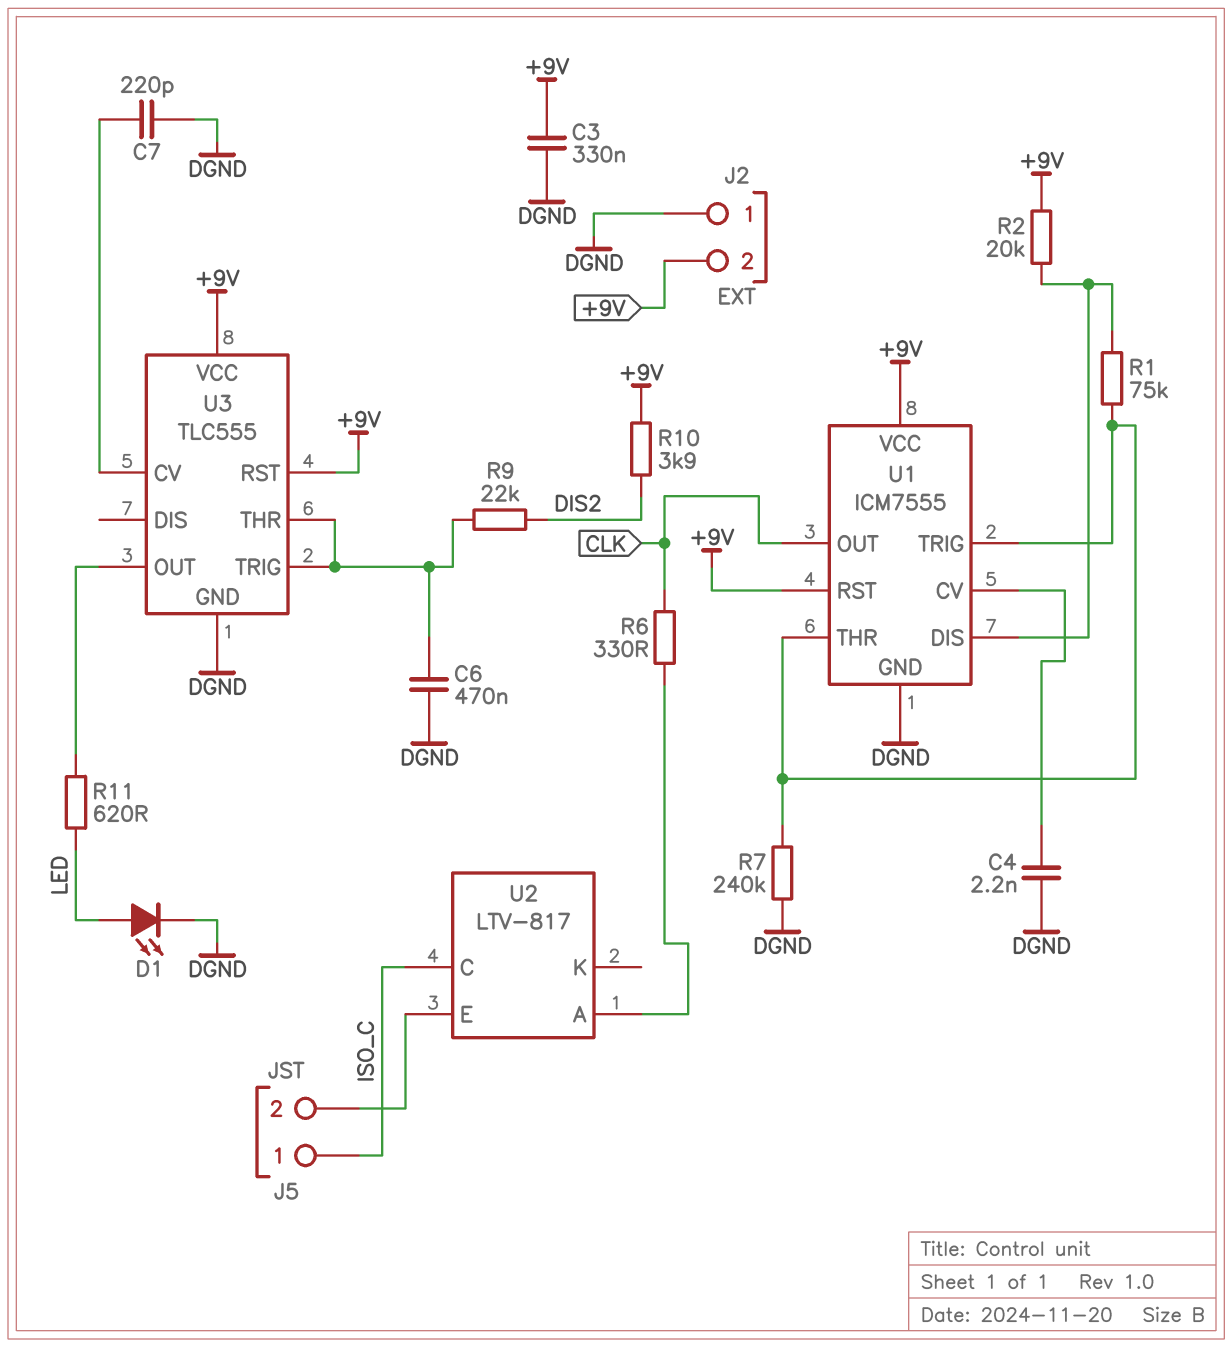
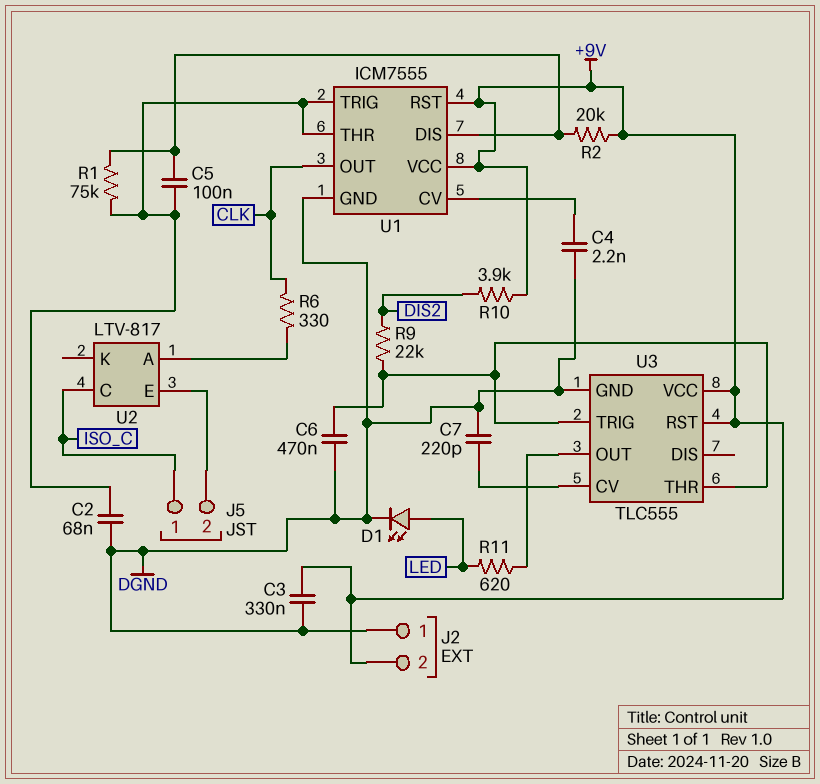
C2: none -> 68nF (DGND, U1/THR)
C5: none -> 100nF (U1/DIS, U1/THR)
R7: 240k (DGND, U1/THR) -> none

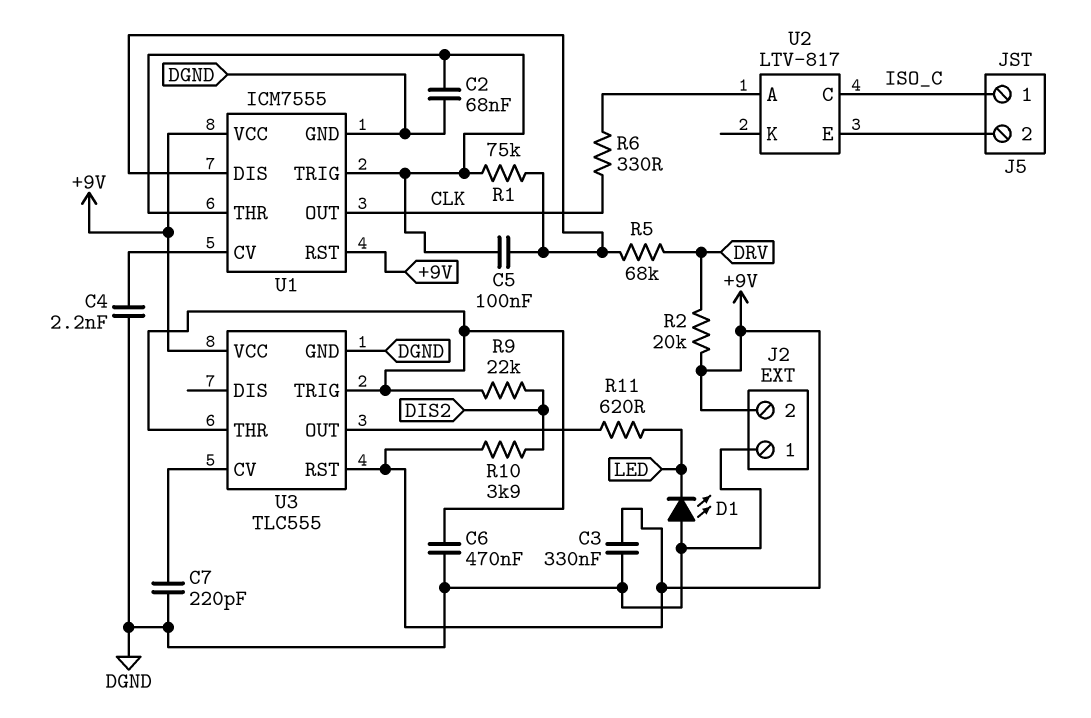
D1: LED (A LED, K DGND) -> LED (A DGND, K LED)
R2: 20k (+9V, U1/DIS) -> 20k (+9V, DRV)
R5: none -> 68k (DRV, U1/DIS)

